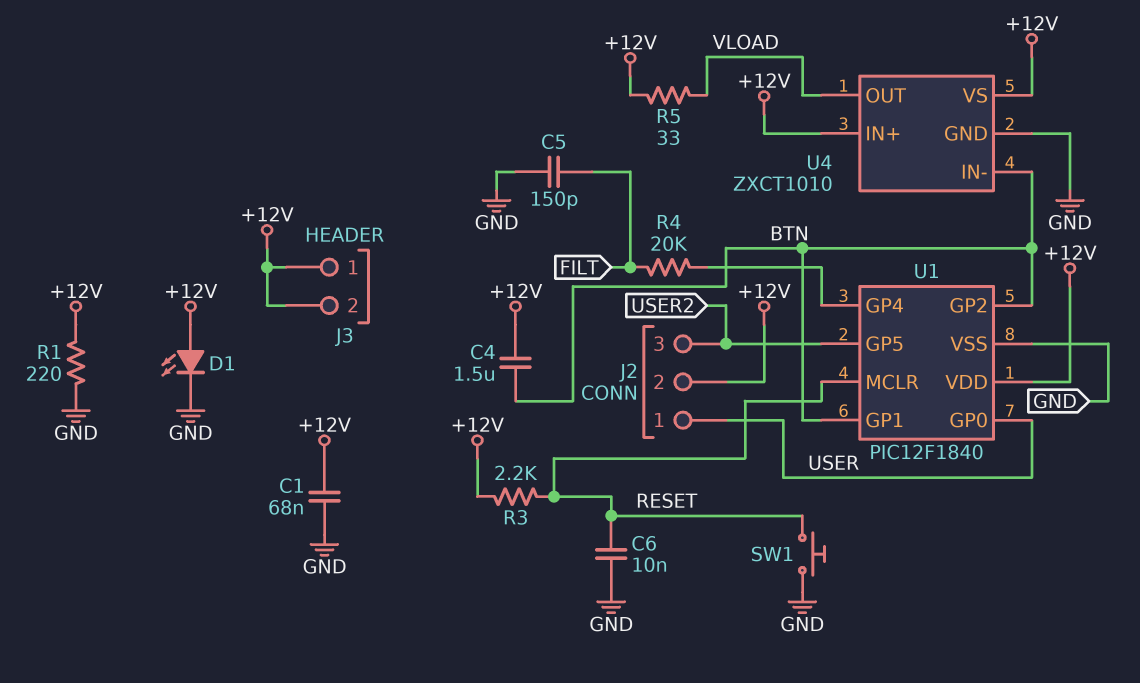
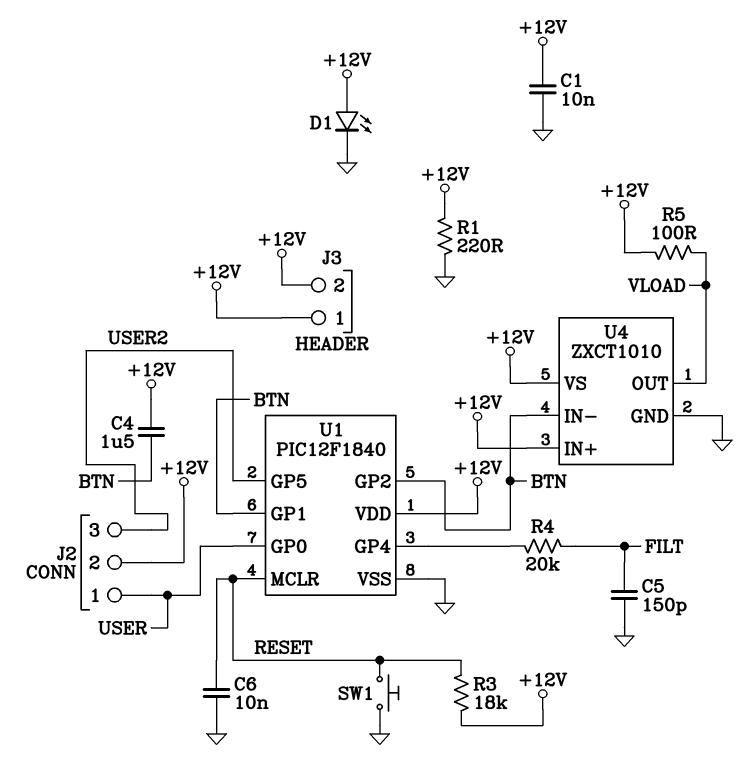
C1: 68nF (+12V, GND) -> 10nF (+12V, GND)
R3: 2.2k (+12V, RESET) -> 18k (+12V, RESET)
R5: 33 (+12V, VLOAD) -> 100 (+12V, VLOAD)

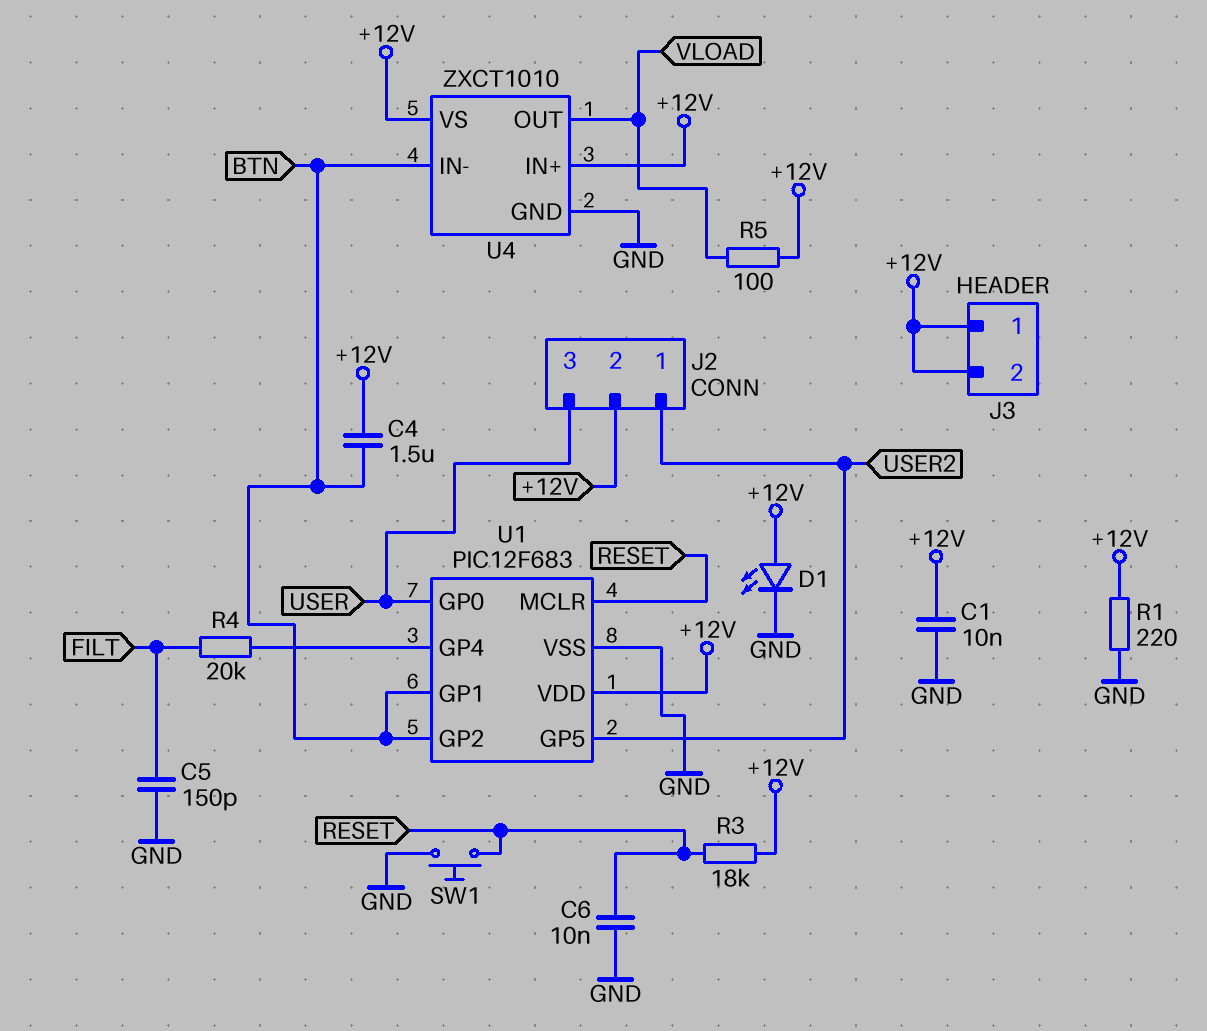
J2 pin 1: USER -> USER2
J2 pin 3: USER2 -> USER
U1: PIC12F1840 -> PIC12F683

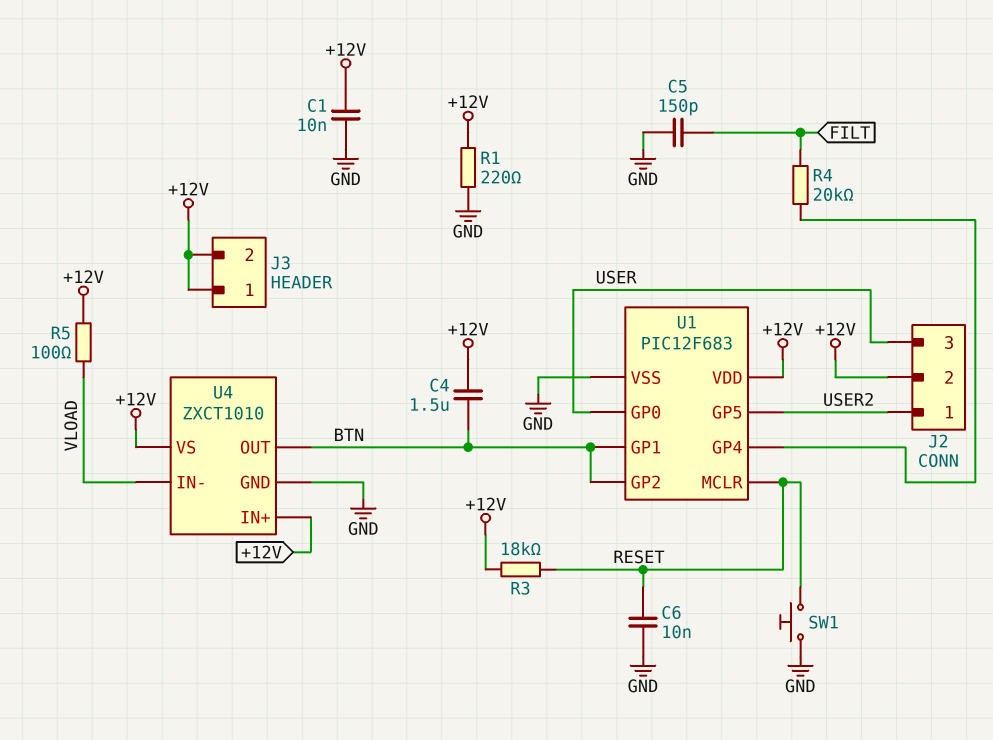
D1: LED (A +12V, K GND) -> none
U4 pin IN-: BTN -> VLOAD
U4 pin OUT: VLOAD -> BTN

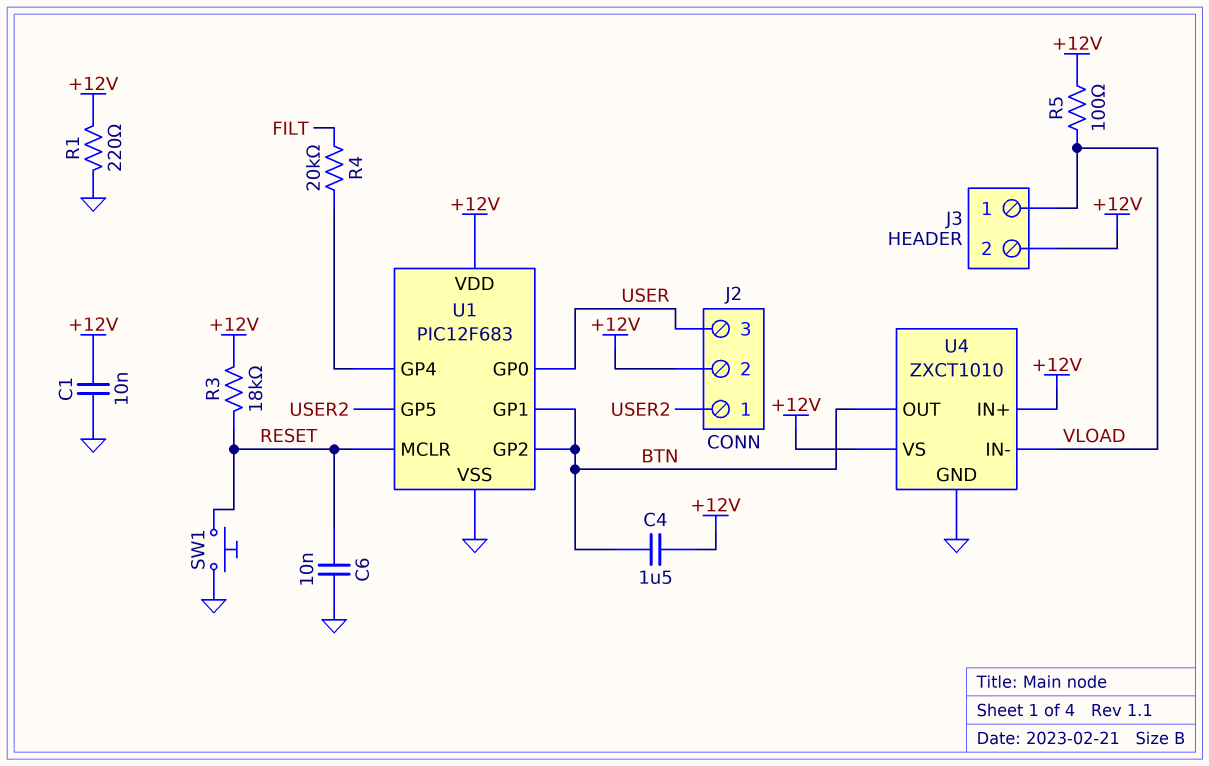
C5: 150pF (FILT, GND) -> none
J3 pin 1: +12V -> VLOAD

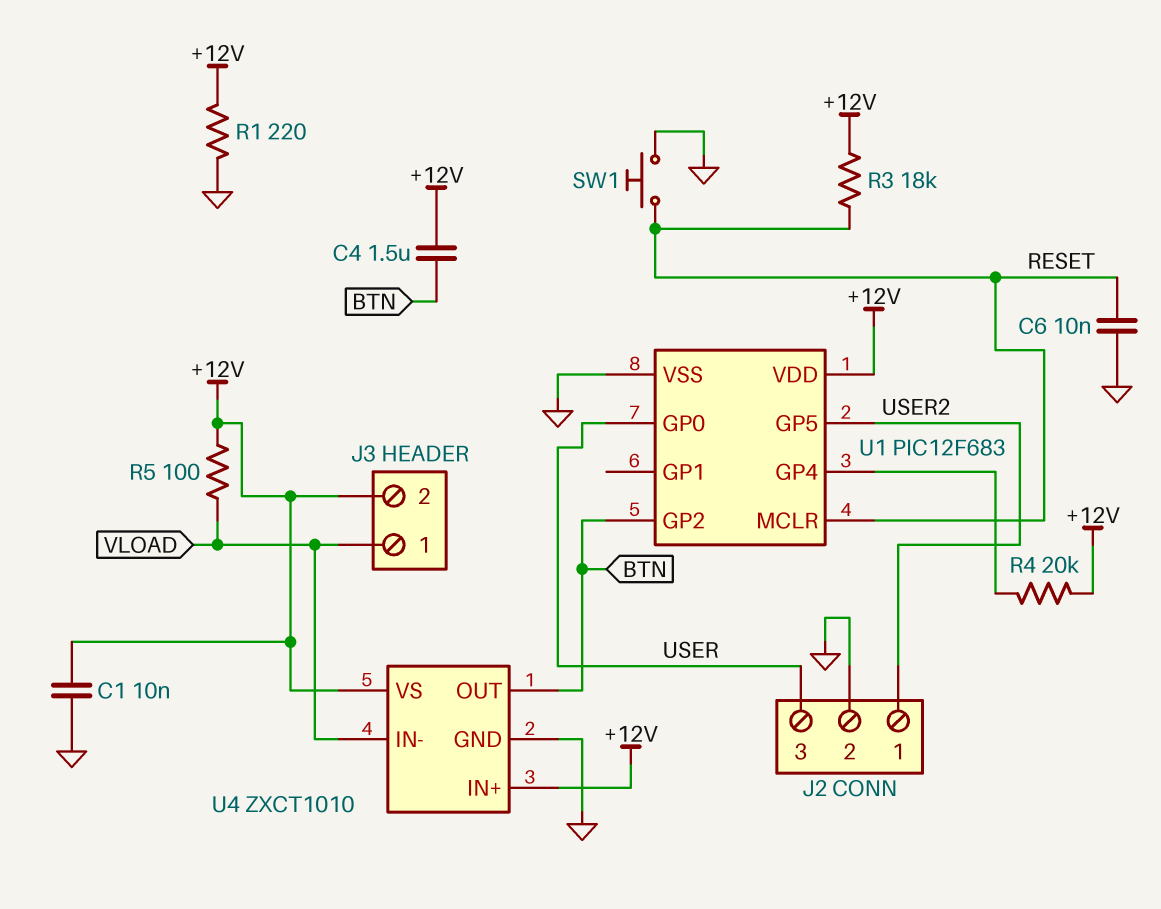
J2 pin 2: +12V -> GND
R4: 20k (FILT, U1/GP4) -> 20k (+12V, U1/GP4)
U1 pin GP1: BTN -> none

